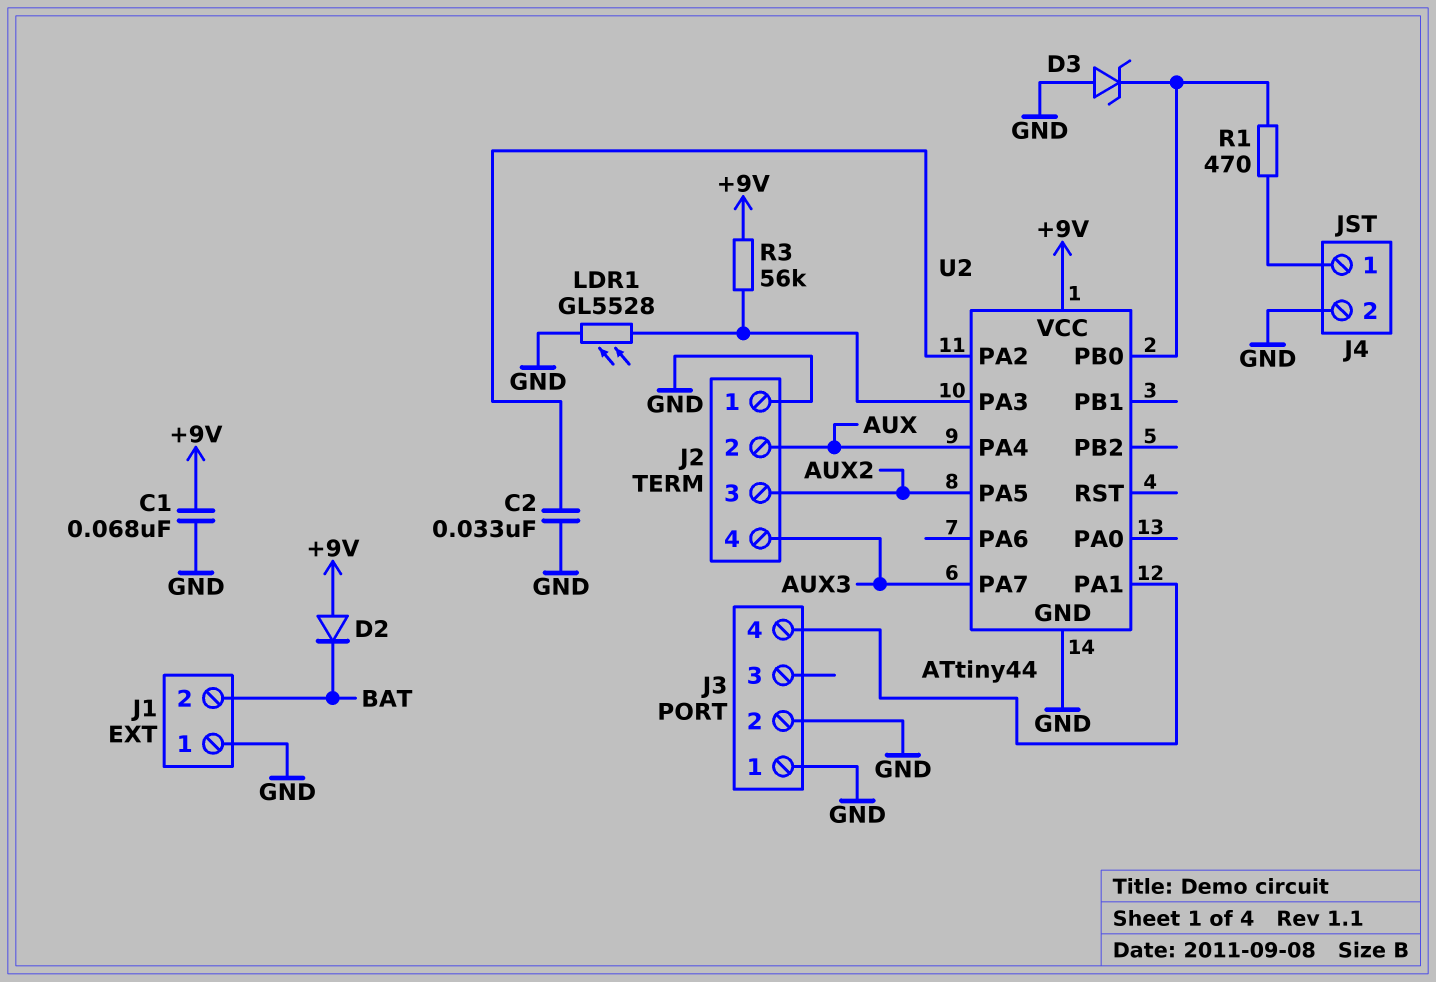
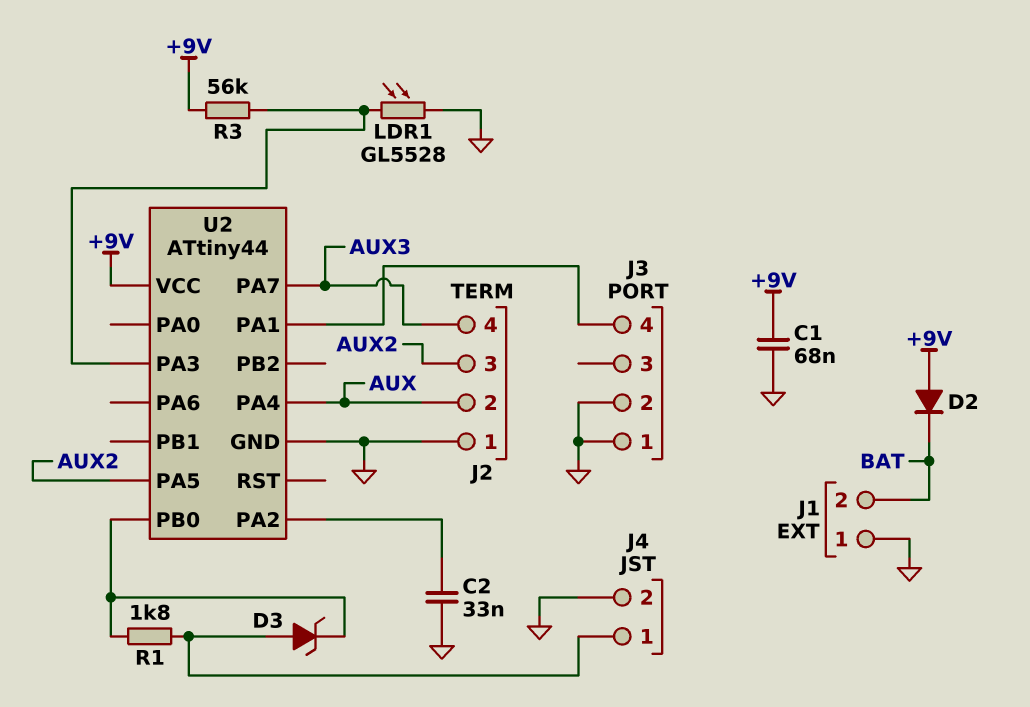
D3: zener (A GND, K U2/PB0) -> zener (A J4/1, K U2/PB0)
R1: 470 (J4/1, U2/PB0) -> 1.8k (J4/1, U2/PB0)

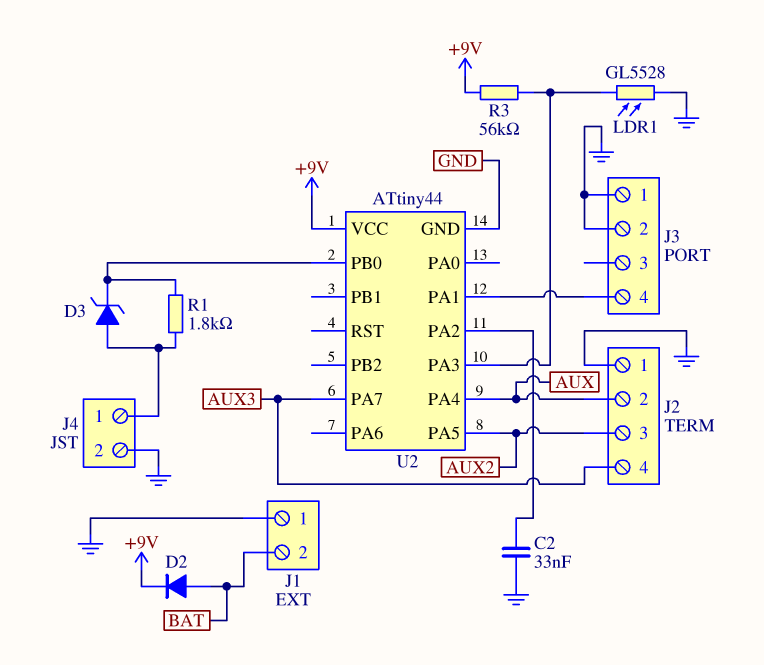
C1: 68nF (+9V, GND) -> none
D2: diode (A +9V, K BAT) -> diode (A BAT, K +9V)

